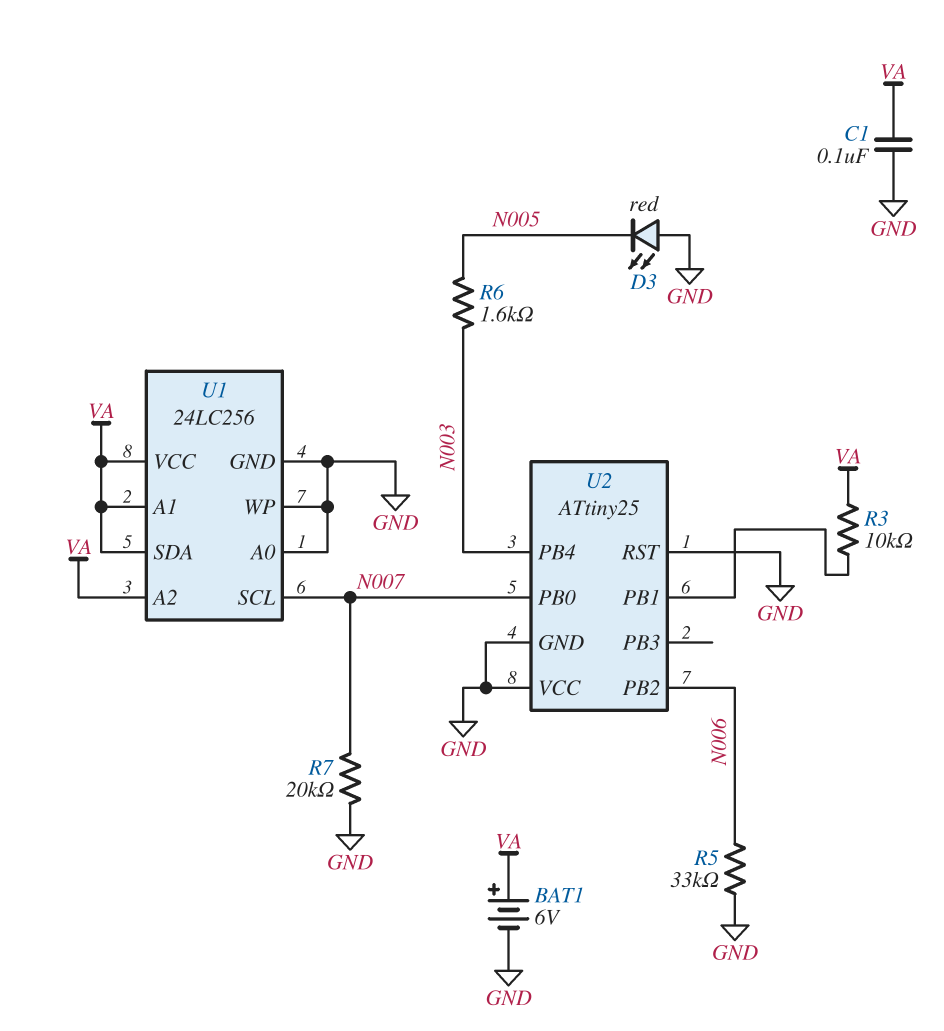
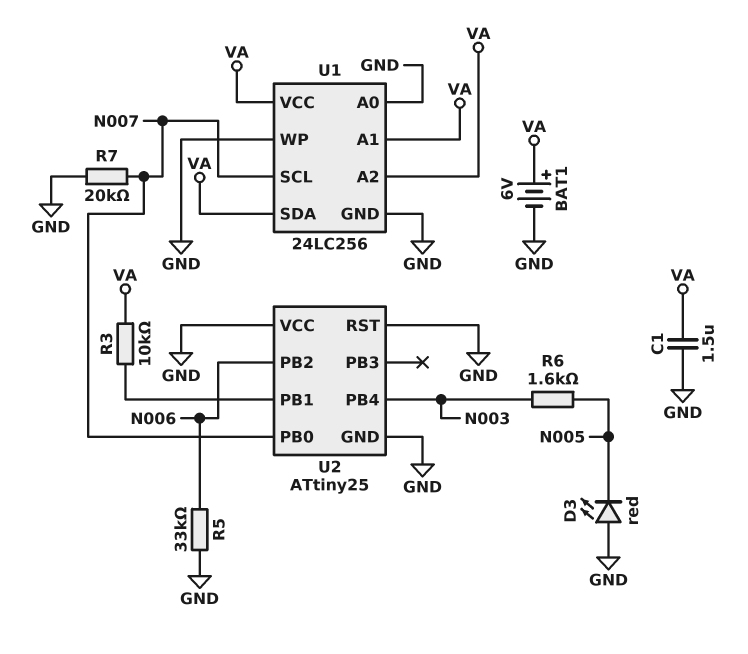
C1: 100nF (GND, VA) -> 1.5uF (GND, VA)

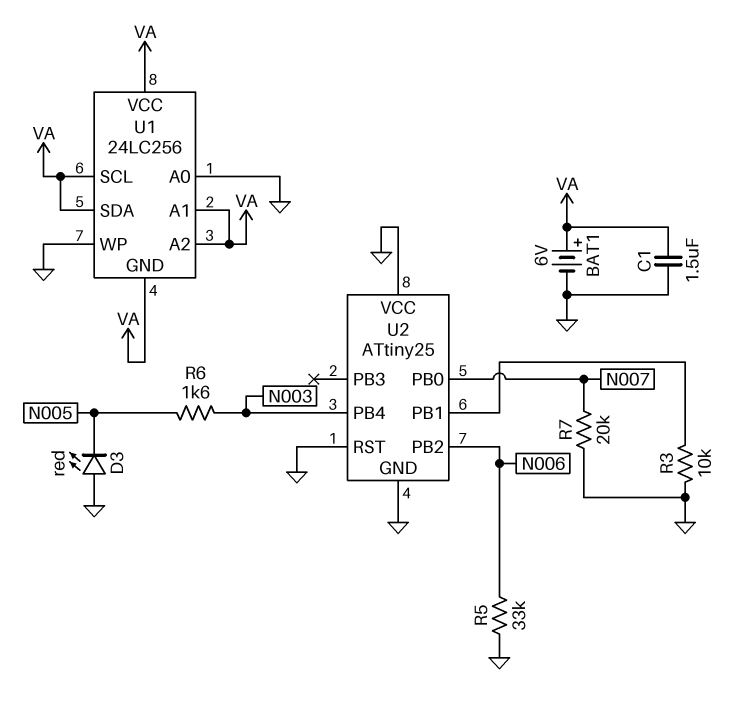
R3: 10k (U2/PB1, VA) -> 10k (GND, U2/PB1)
U1 pin GND: GND -> VA
U1 pin SCL: N007 -> VA

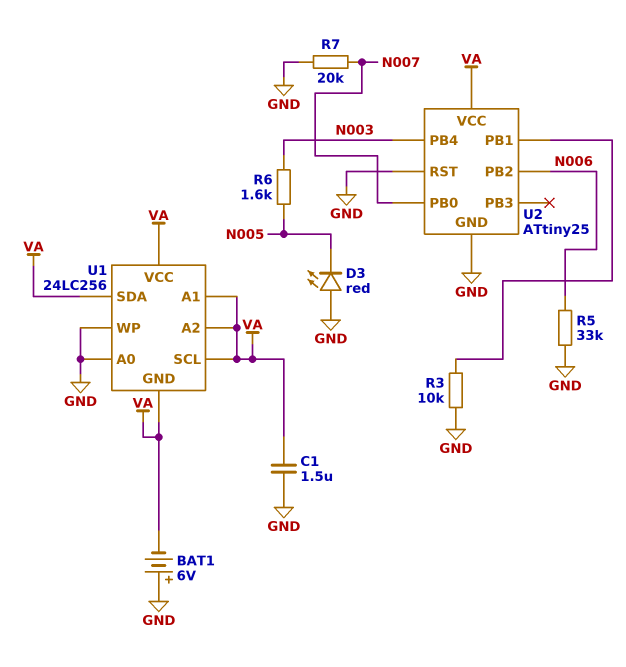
BAT1: 6V (plus VA, minus GND) -> 6V (plus GND, minus VA)
U2 pin VCC: GND -> VA

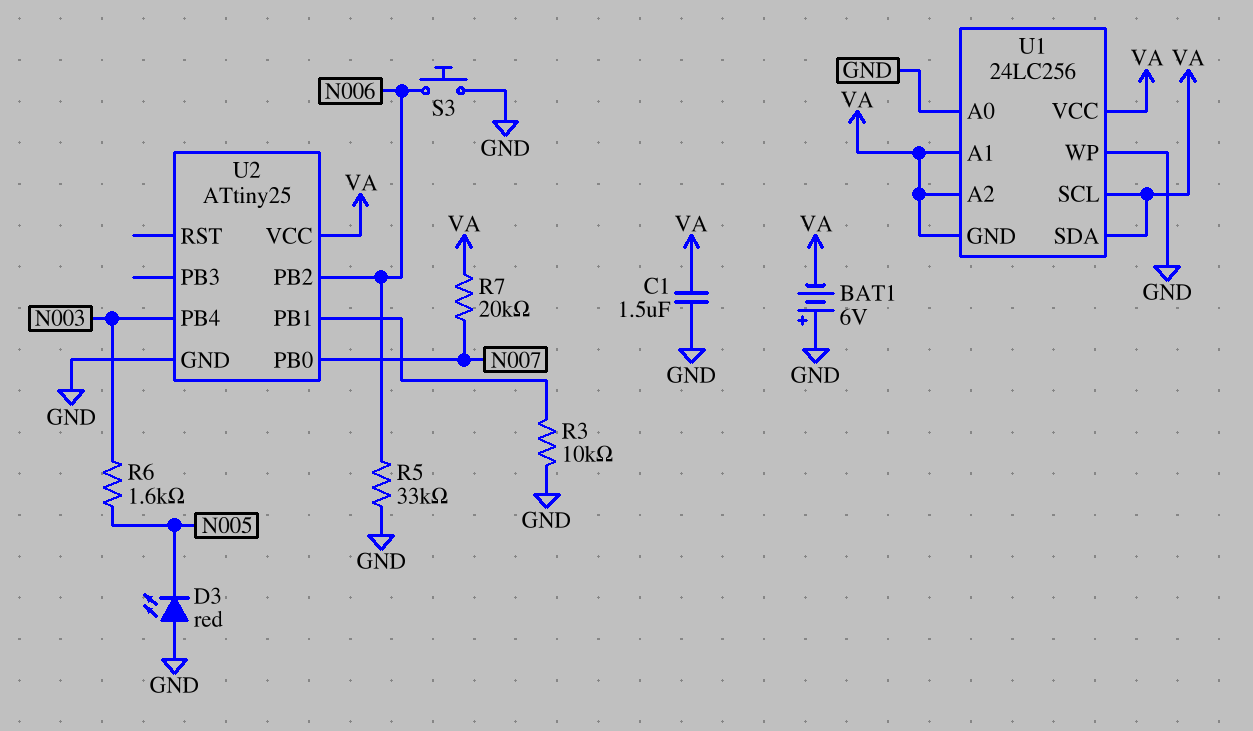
R7: 20k (GND, N007) -> 20k (N007, VA)
S3: none -> button (GND, N006)
U2 pin RST: GND -> none

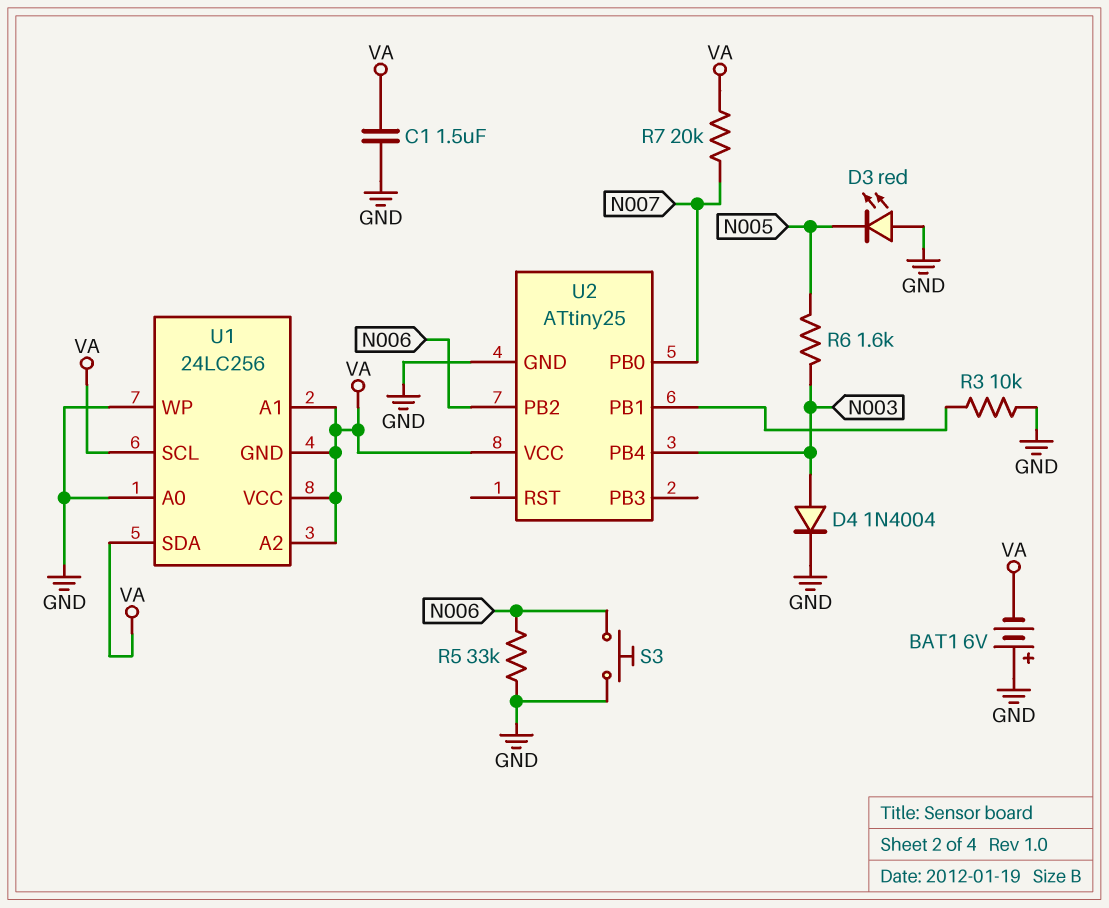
D4: none -> diode 1N4004 (A N003, K GND)

